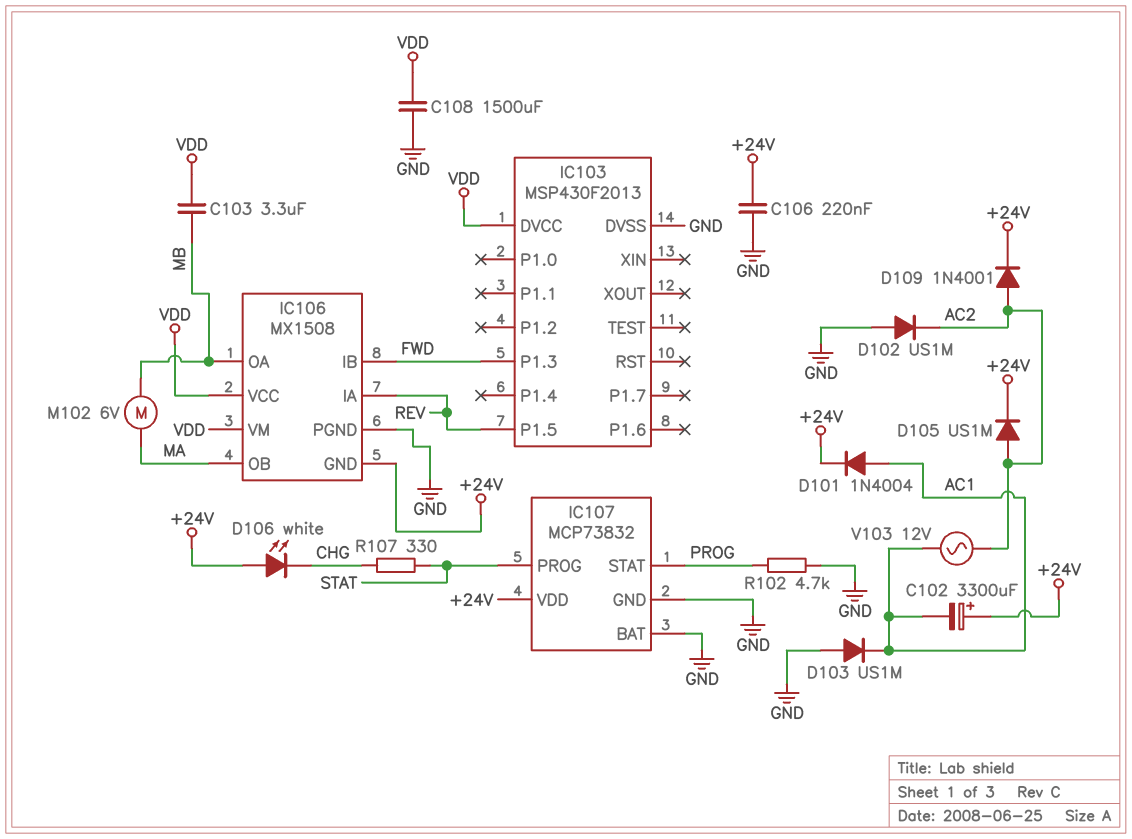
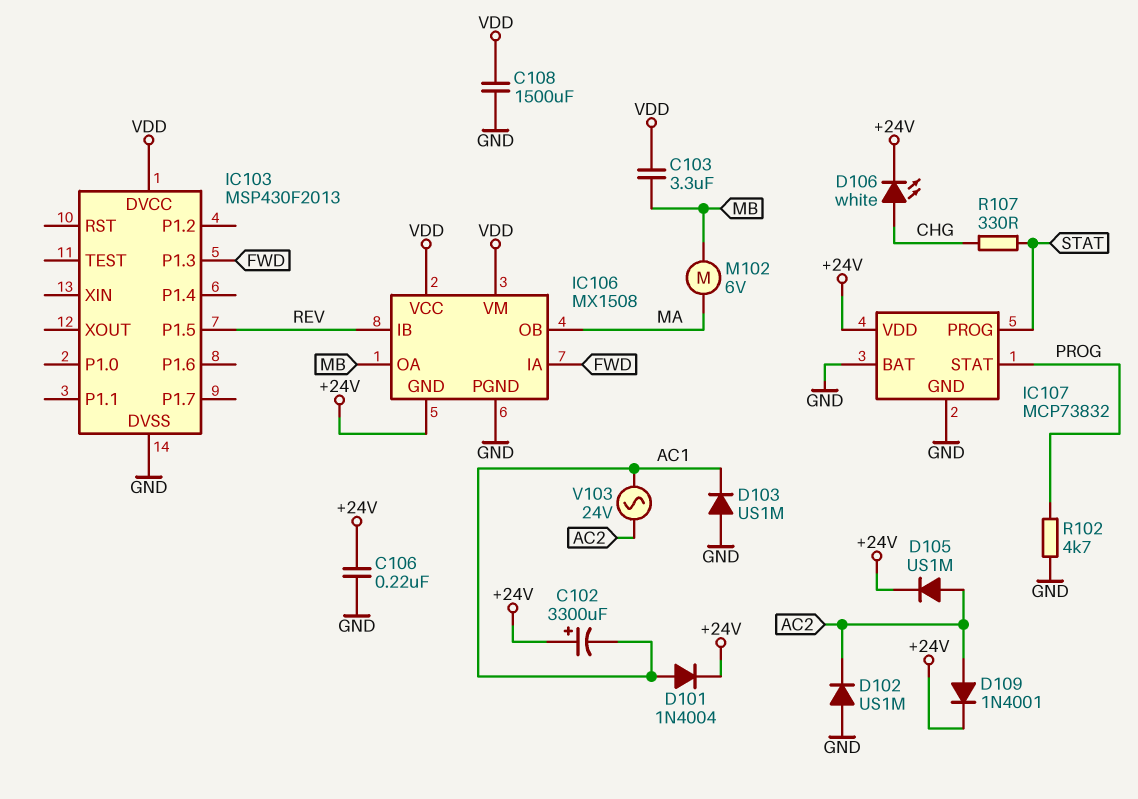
D106: LED white (A +24V, K CHG) -> LED white (A CHG, K +24V)
IC106 pin IA: REV -> FWD
IC106 pin IB: FWD -> REV
V103: AC 12V (AC1, AC2) -> AC 24V (AC1, AC2)

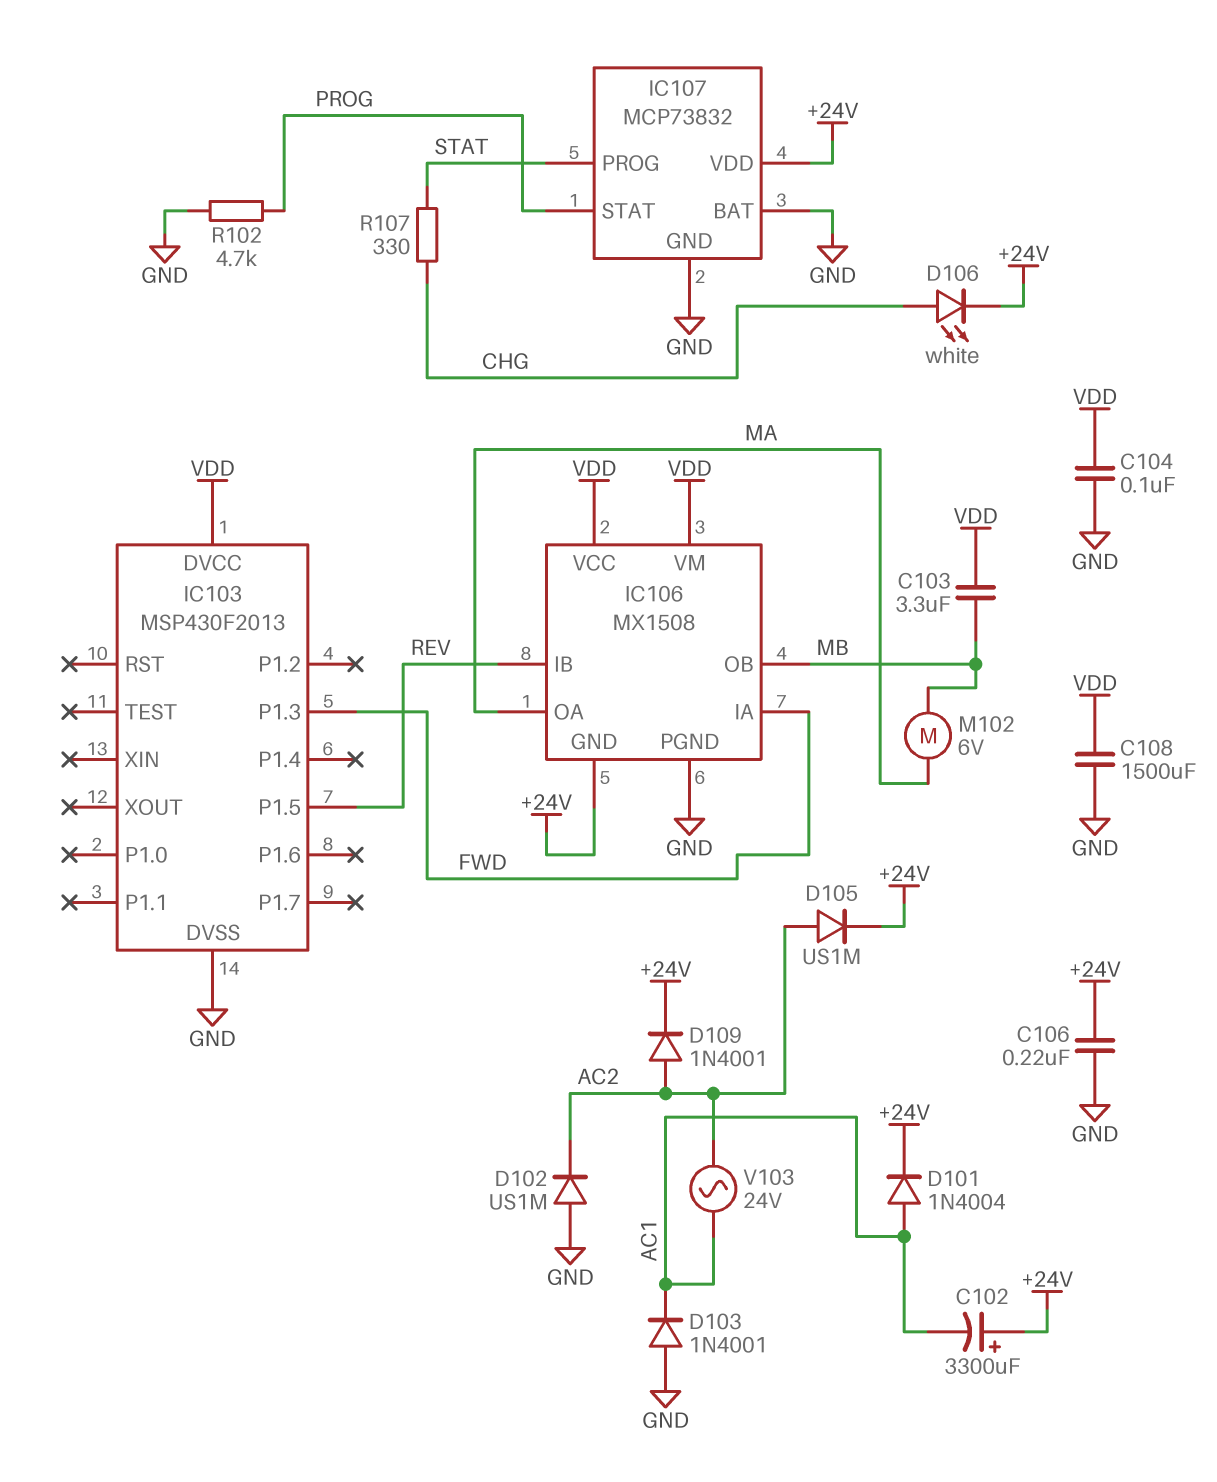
C104: none -> 100nF (GND, VDD)
D103: diode US1M (A GND, K AC1) -> diode 1N4001 (A GND, K AC1)
IC106 pin OA: MB -> MA
IC106 pin OB: MA -> MB

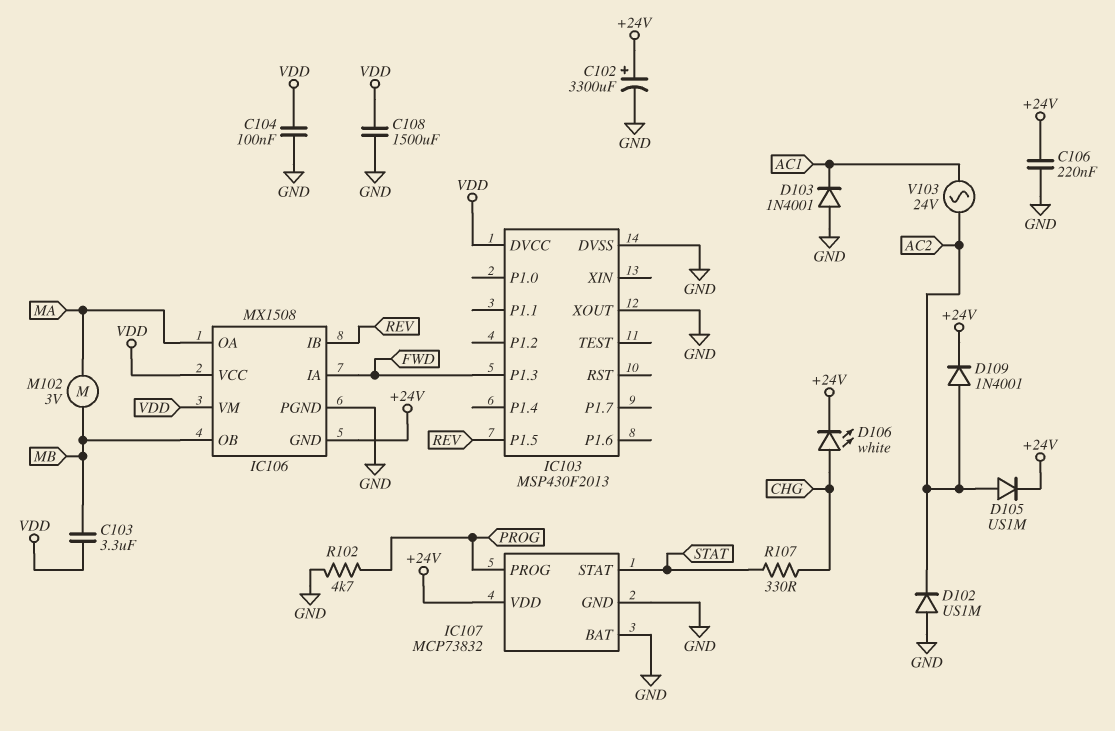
C102: 3300uF (plus +24V, minus AC1) -> 3300uF (plus +24V, minus GND)
D101: diode 1N4004 (A AC1, K +24V) -> none
IC103 pin XOUT: none -> GND
IC107 pin PROG: STAT -> PROG
IC107 pin STAT: PROG -> STAT
M102: motor 6V (MA, MB) -> motor 3V (MA, MB)

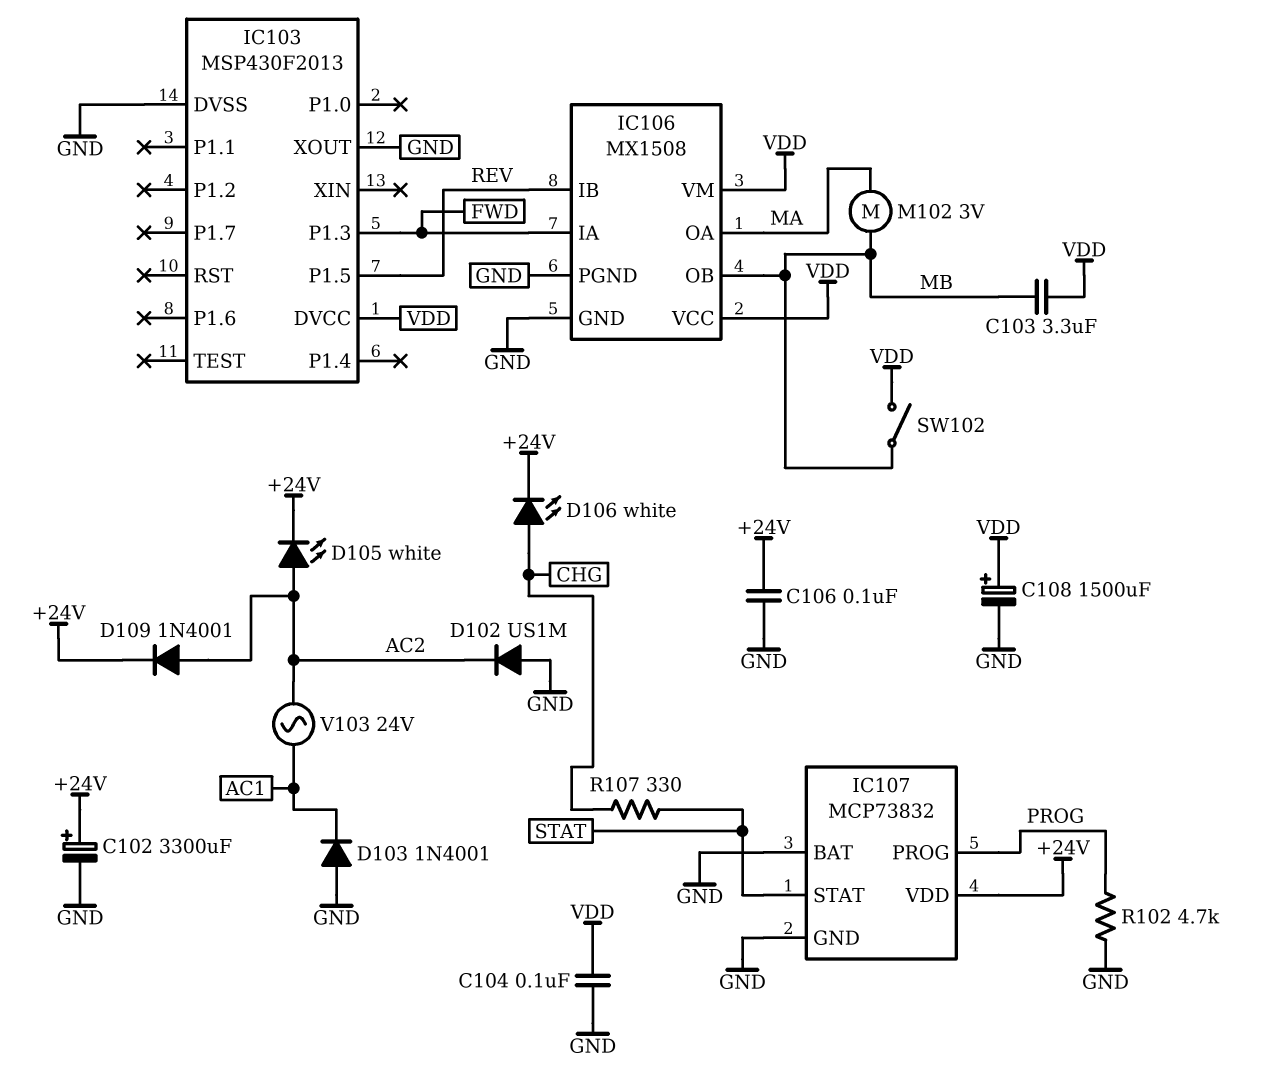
C106: 220nF (+24V, GND) -> 100nF (+24V, GND)
C108: 1500uF (GND, VDD) -> 1500uF (plus VDD, minus GND)
D105: diode US1M (A AC2, K +24V) -> LED white (A AC2, K +24V)
IC106 pin GND: +24V -> GND
SW102: none -> switch (MB, VDD)

